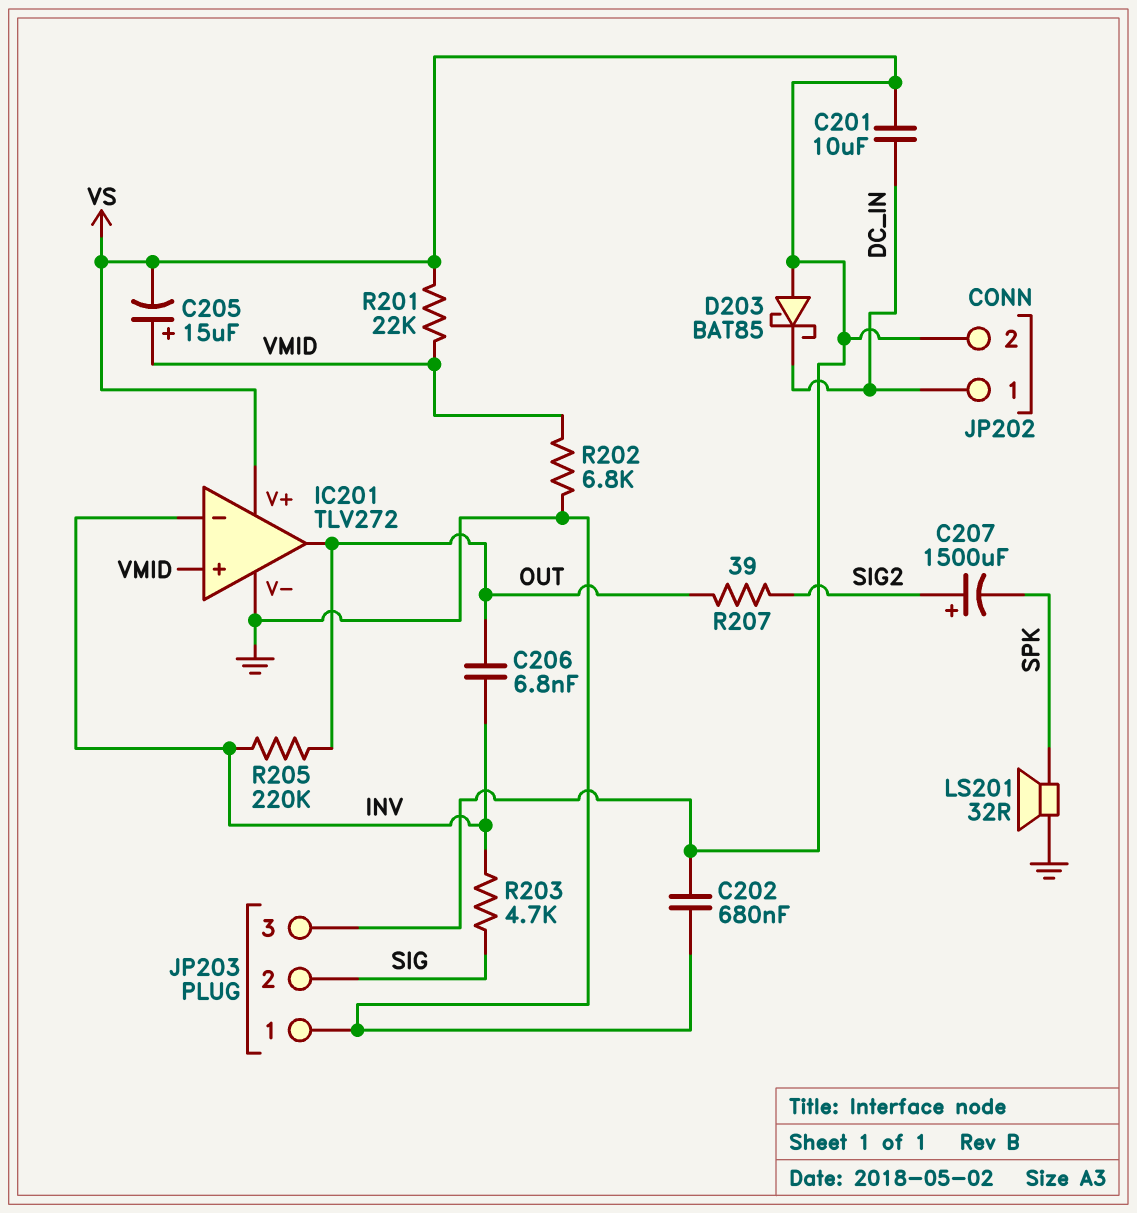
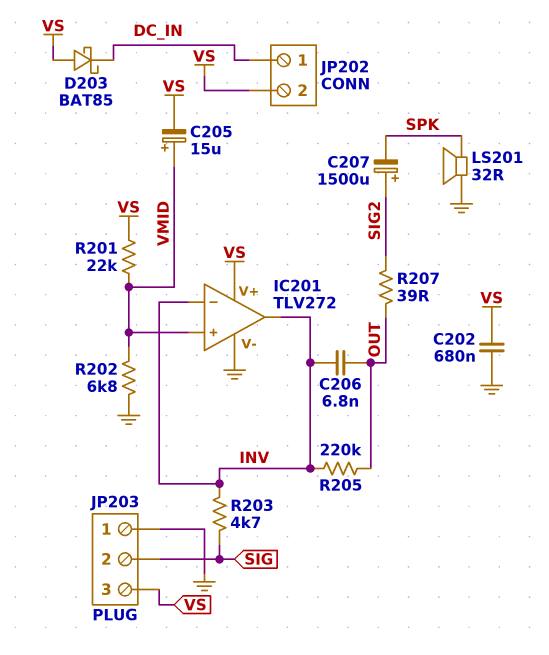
C201: 10uF (DC_IN, VS) -> none
IC201 pin out: OUT -> INV

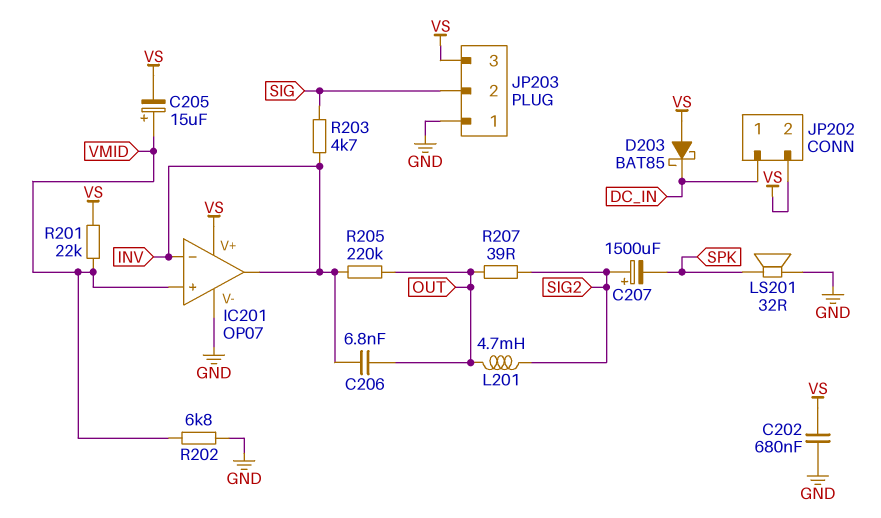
IC201: TLV272 -> OP07
L201: none -> 4.7mH (OUT, SIG2)

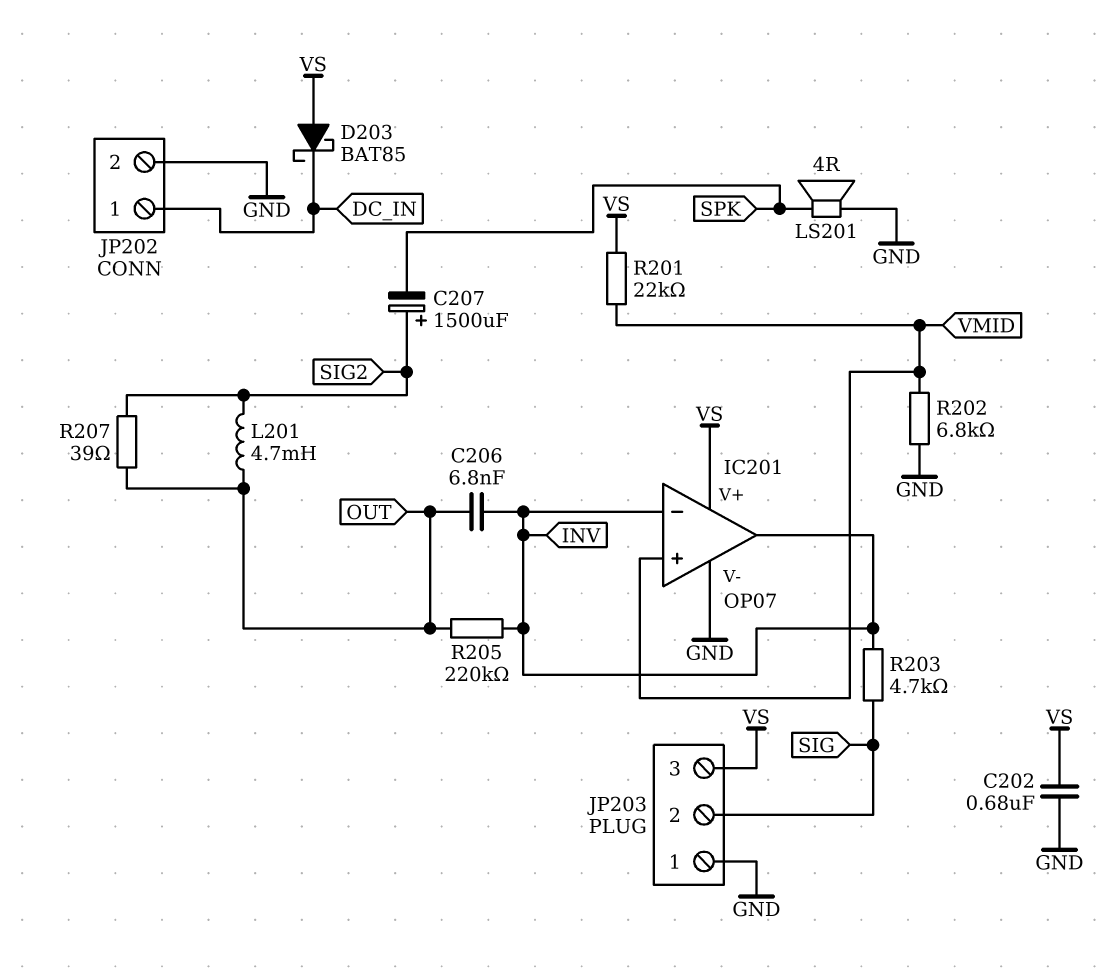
C205: 15uF (plus VMID, minus VS) -> none
JP202 pin 2: VS -> GND
LS201: speaker 32R (GND, SPK) -> speaker 4R (GND, SPK)

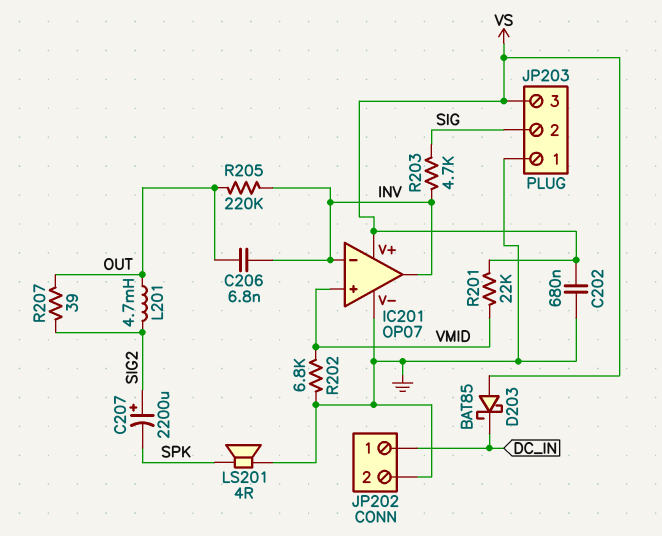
C207: 1500uF (plus SIG2, minus SPK) -> 2200uF (plus SIG2, minus SPK)

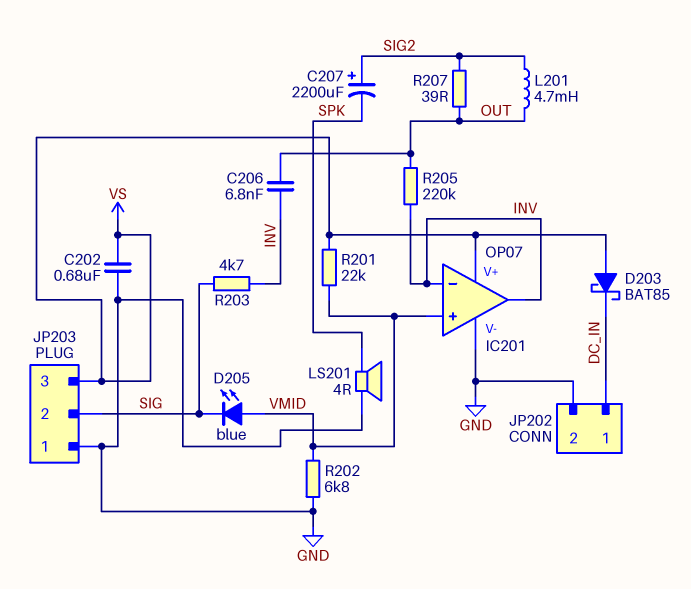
D205: none -> LED blue (A VMID, K SIG)

